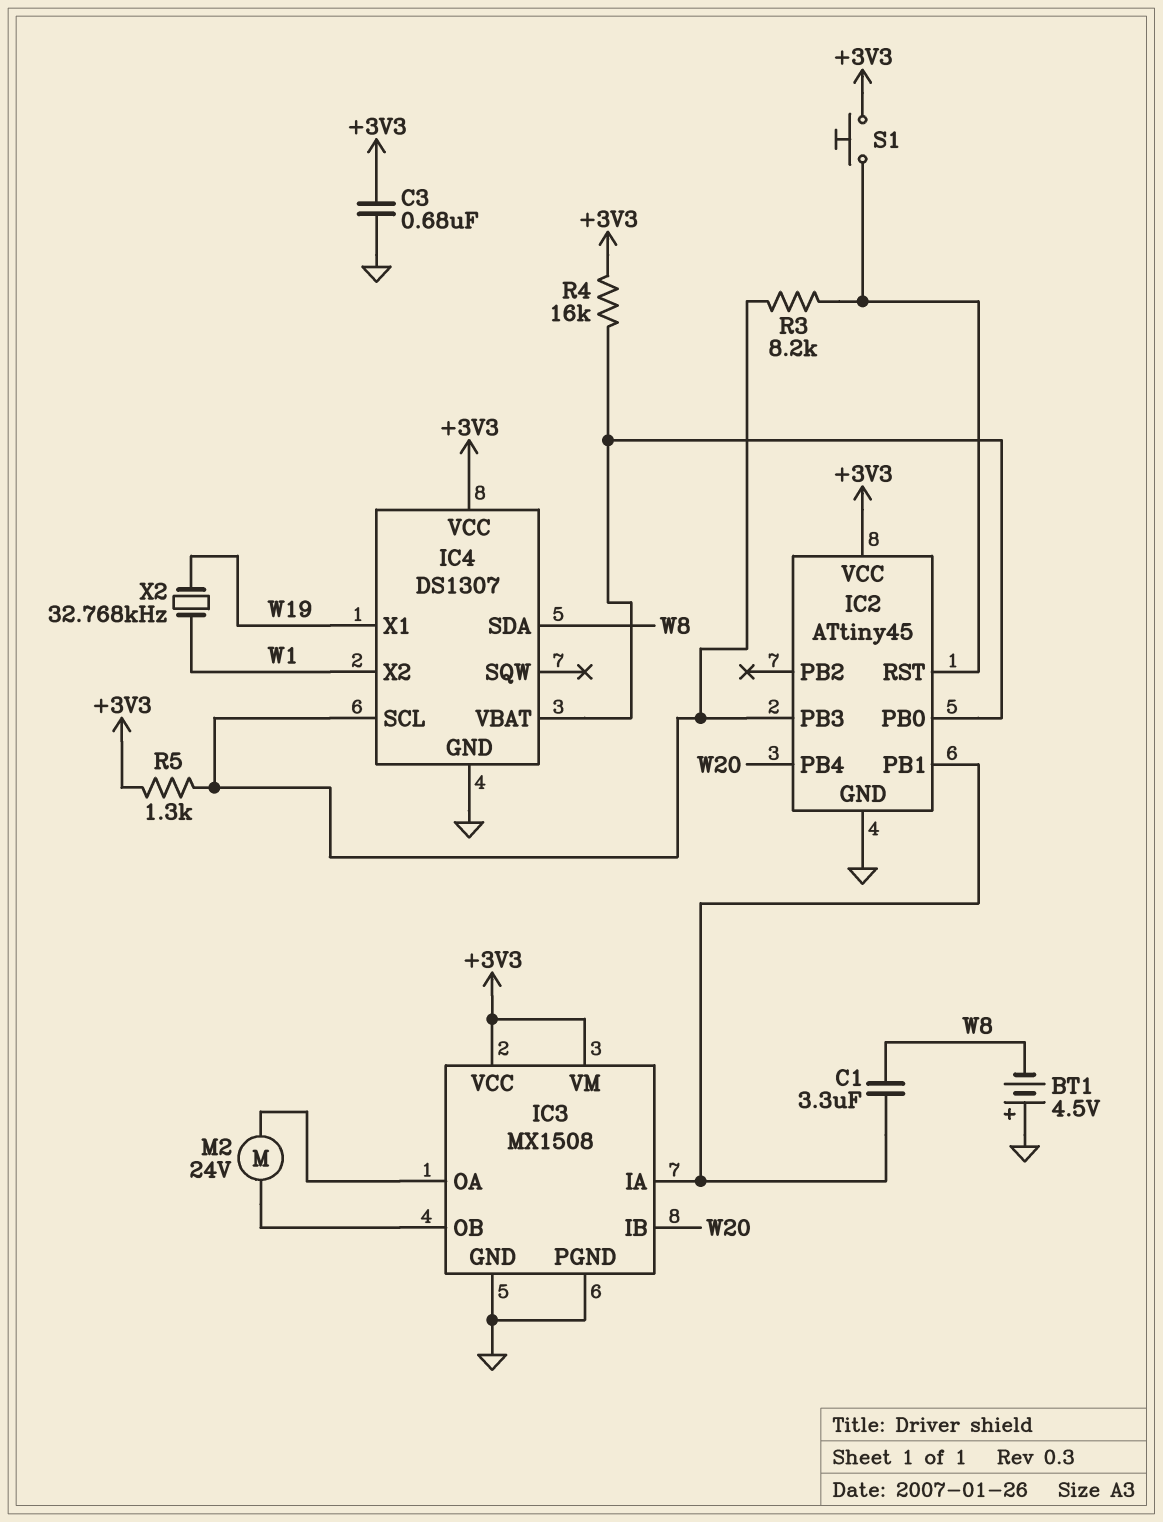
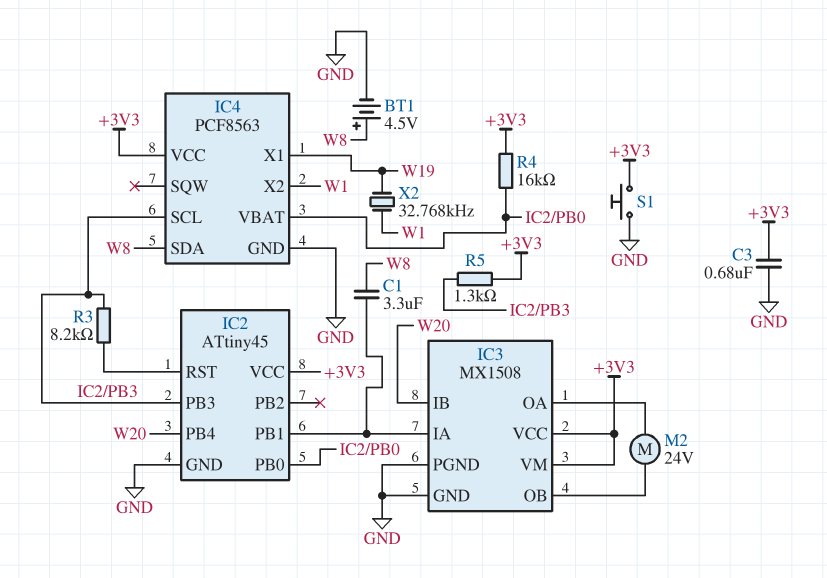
BT1: 4.5V (plus GND, minus W8) -> 4.5V (plus W8, minus GND)
IC4: DS1307 -> PCF8563
S1: button (+3V3, IC2/RST) -> button (+3V3, GND)

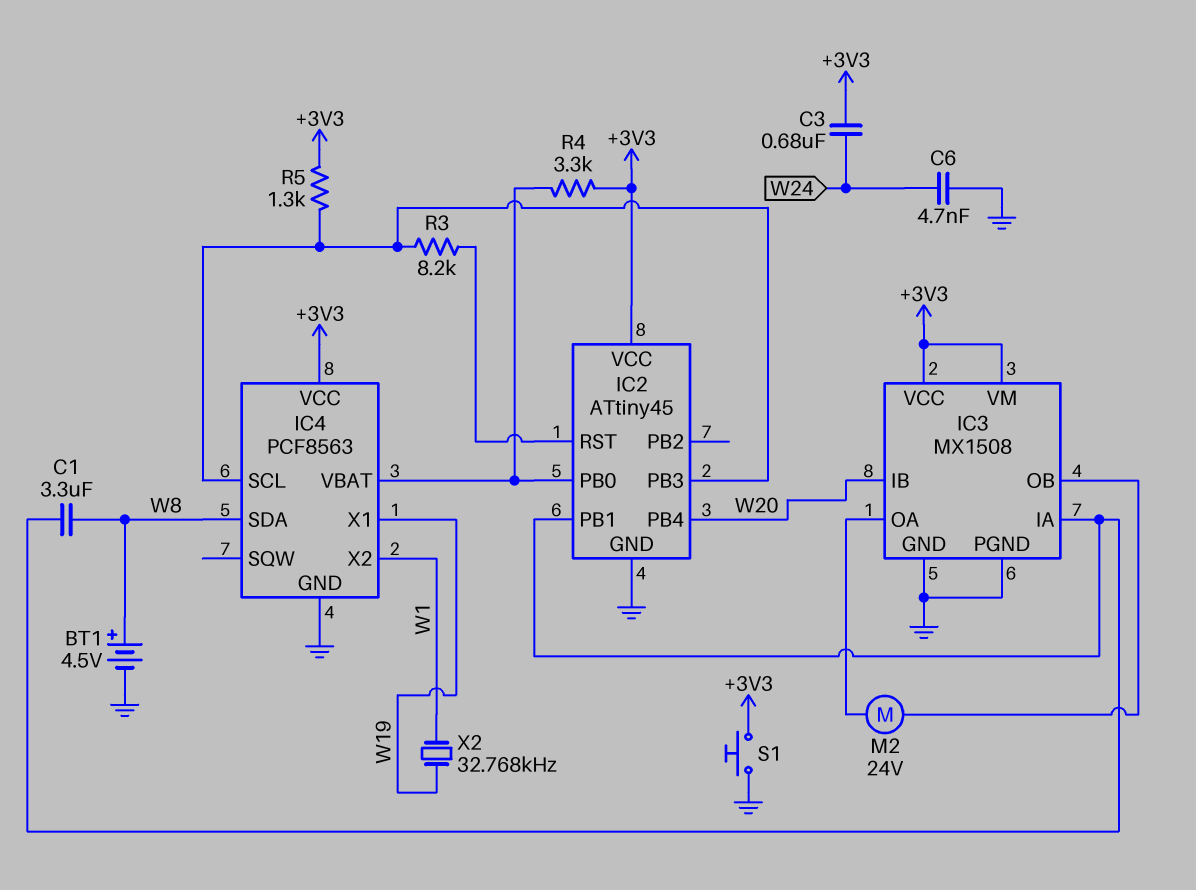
C3: 680nF (+3V3, GND) -> 680nF (+3V3, W24)
C6: none -> 4.7nF (GND, W24)
R4: 16k (+3V3, IC2/PB0) -> 3.3k (+3V3, IC2/PB0)

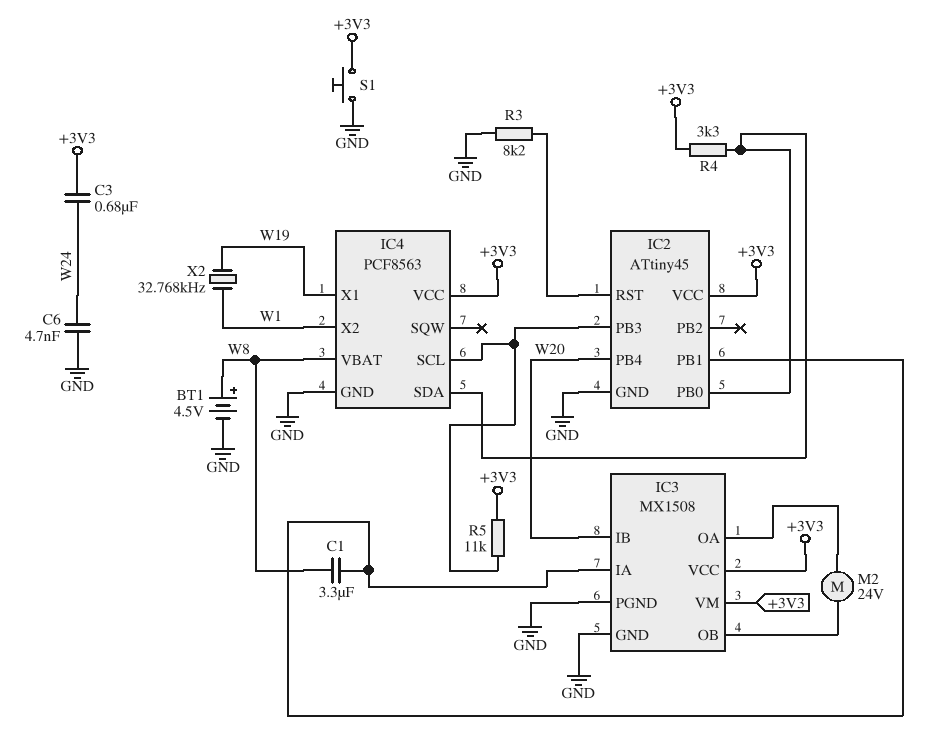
IC4 pin SDA: W8 -> IC2/PB0
IC4 pin VBAT: IC2/PB0 -> W8
R3: 8.2k (IC2/PB3, IC2/RST) -> 8.2k (GND, IC2/RST)
R5: 1.3k (+3V3, IC2/PB3) -> 11k (+3V3, IC2/PB3)

